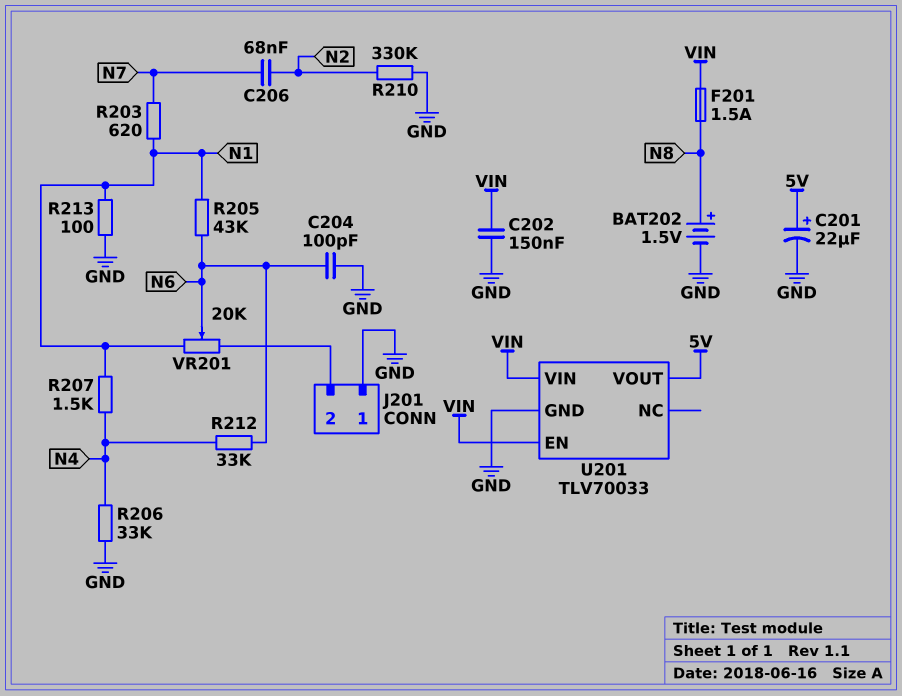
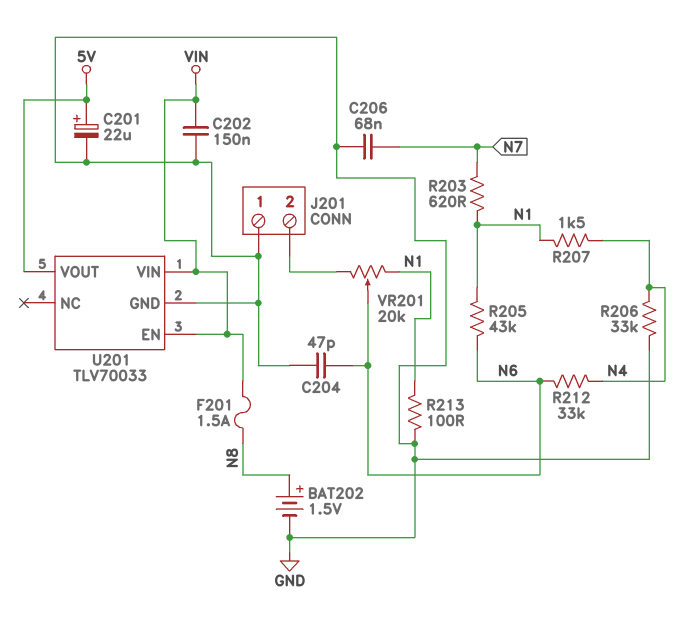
C204: 100pF (GND, N6) -> 47pF (GND, N6)
C206: 68nF (N2, N7) -> 68nF (GND, N7)
R210: 330k (GND, N2) -> none

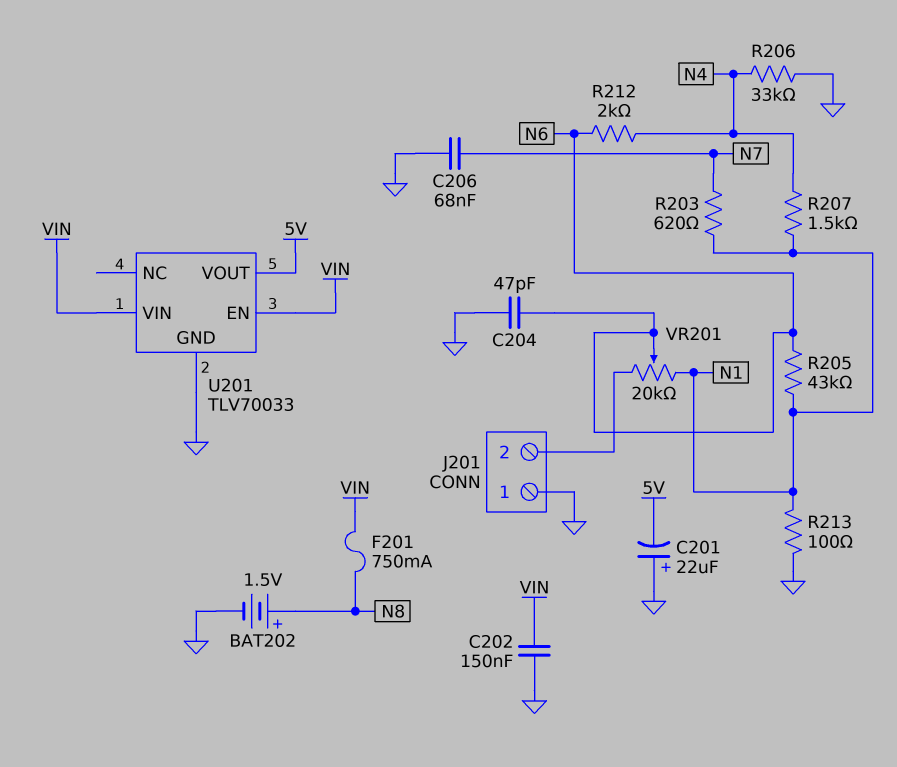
C201: 22uF (plus 5V, minus GND) -> 22uF (plus GND, minus 5V)
F201: 1.5A (N8, VIN) -> 750mA (N8, VIN)
R212: 33k (N4, N6) -> 2k (N4, N6)

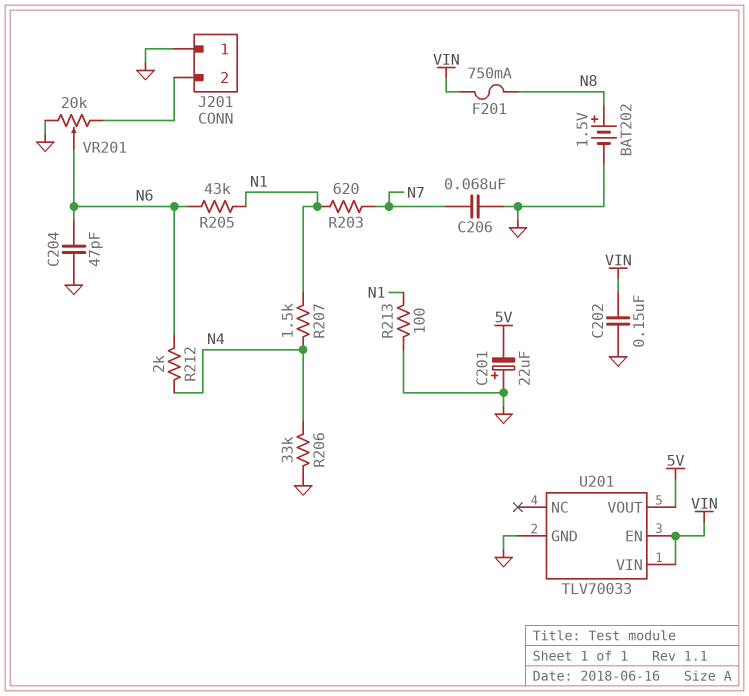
VR201: 20k (J201/2, N1, wiper N6) -> 20k (GND, J201/2, wiper N6)

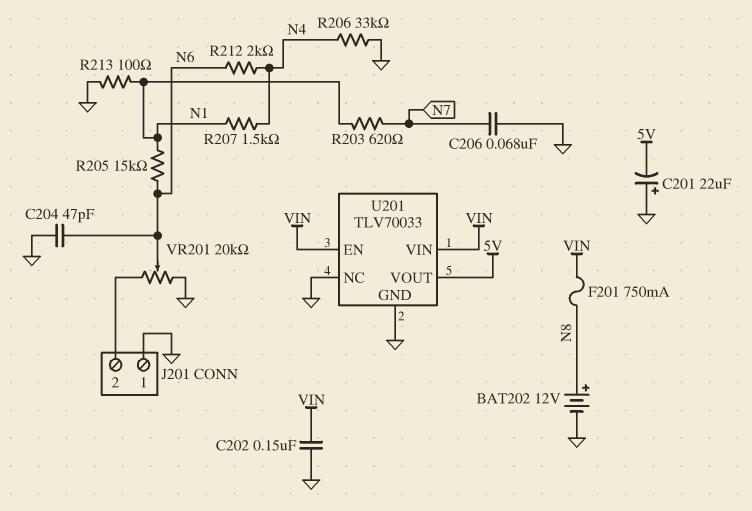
BAT202: 1.5V (plus N8, minus GND) -> 12V (plus N8, minus GND)
R205: 43k (N1, N6) -> 15k (N1, N6)
U201 pin NC: none -> GND

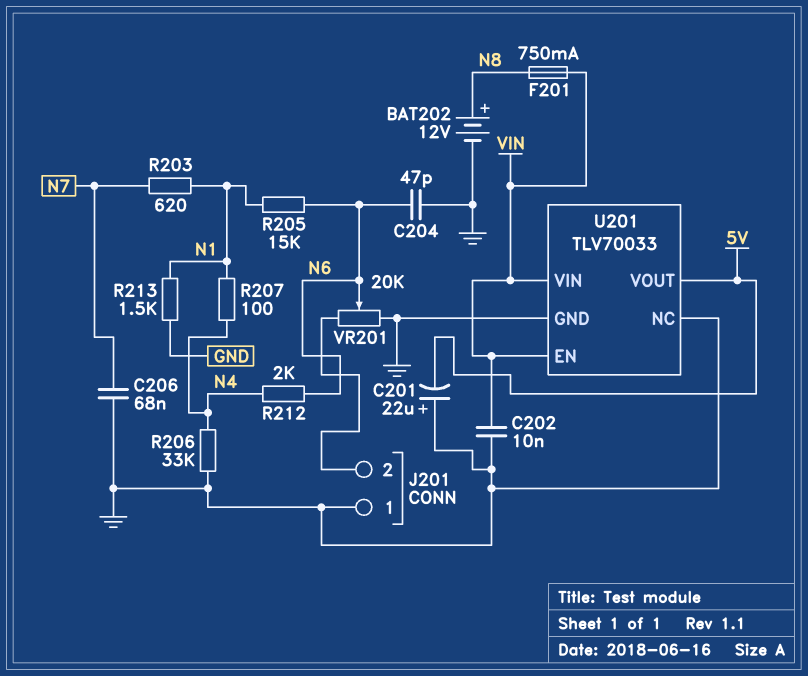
C202: 150nF (GND, VIN) -> 10nF (GND, VIN)
R207: 1.5k (N1, N4) -> 100 (N1, N4)
R213: 100 (GND, N1) -> 1.5k (GND, N1)

